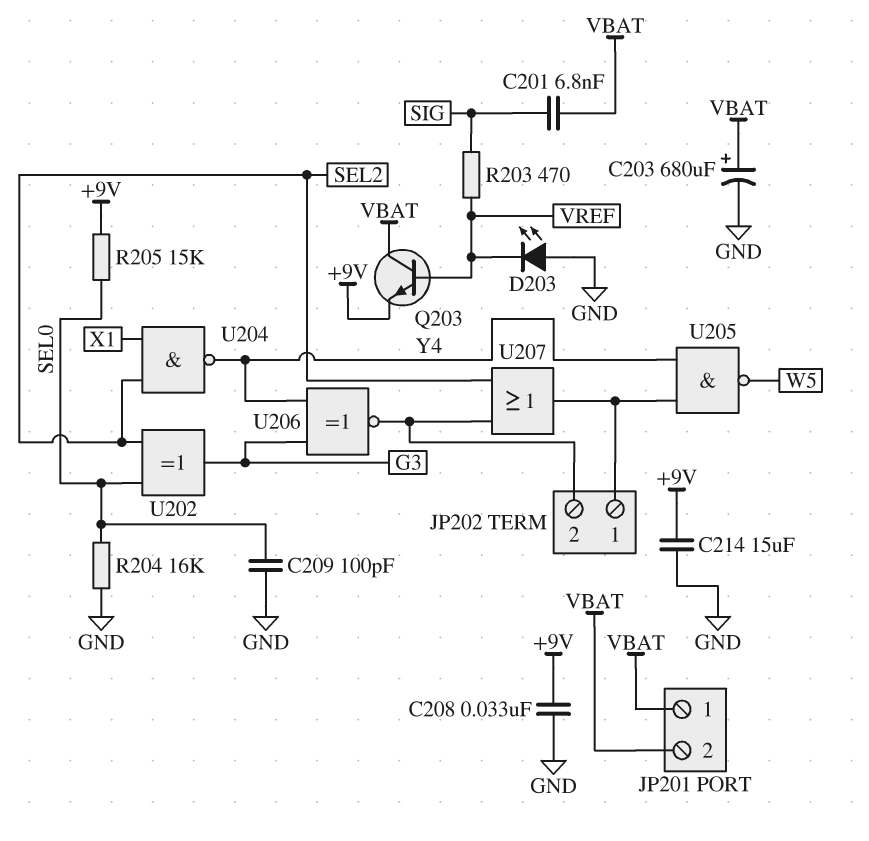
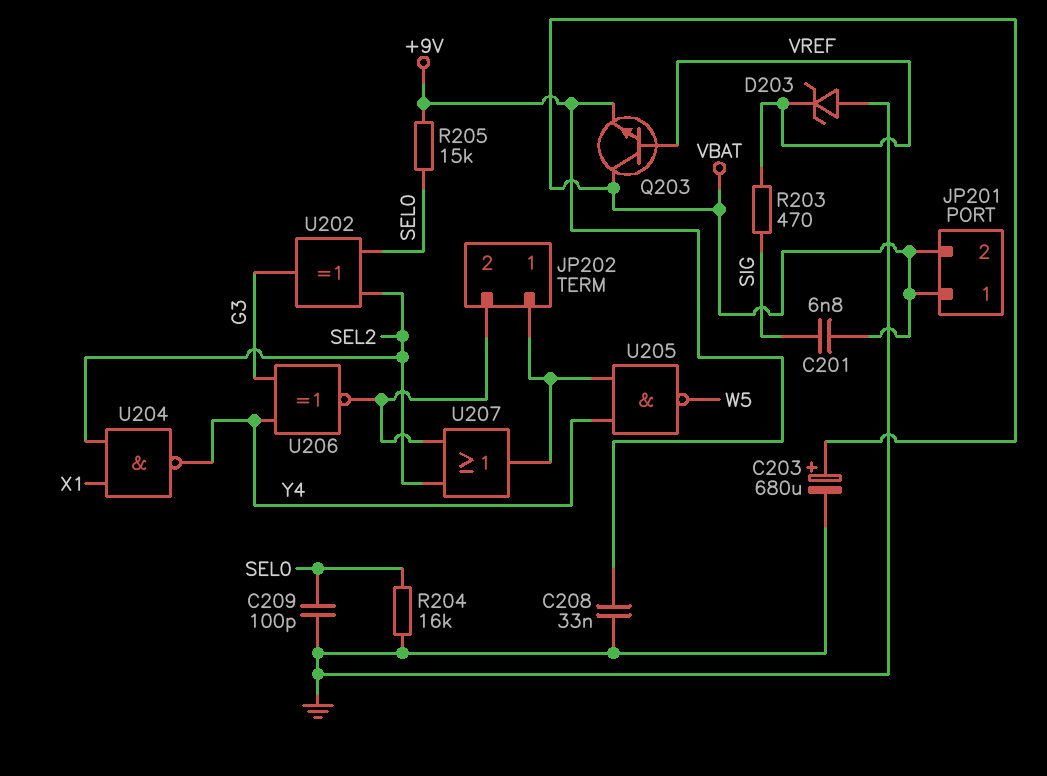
C214: 15uF (+9V, GND) -> none
D203: LED (A GND, K VREF) -> zener (A GND, K VREF)

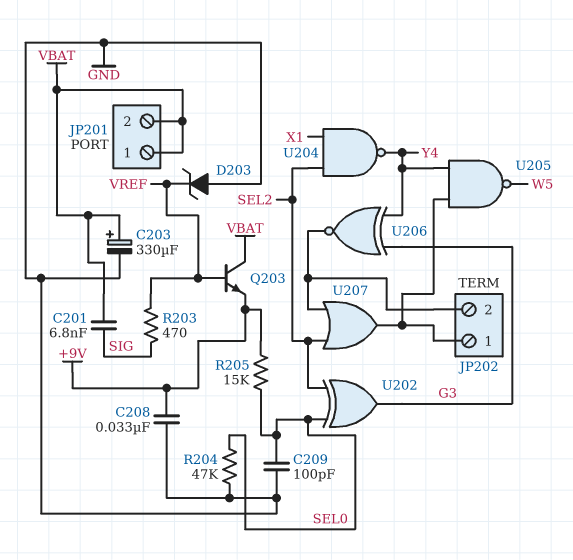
C203: 680uF (plus VBAT, minus GND) -> 330uF (plus VBAT, minus GND)
R204: 16k (GND, SEL0) -> 47k (GND, SEL0)

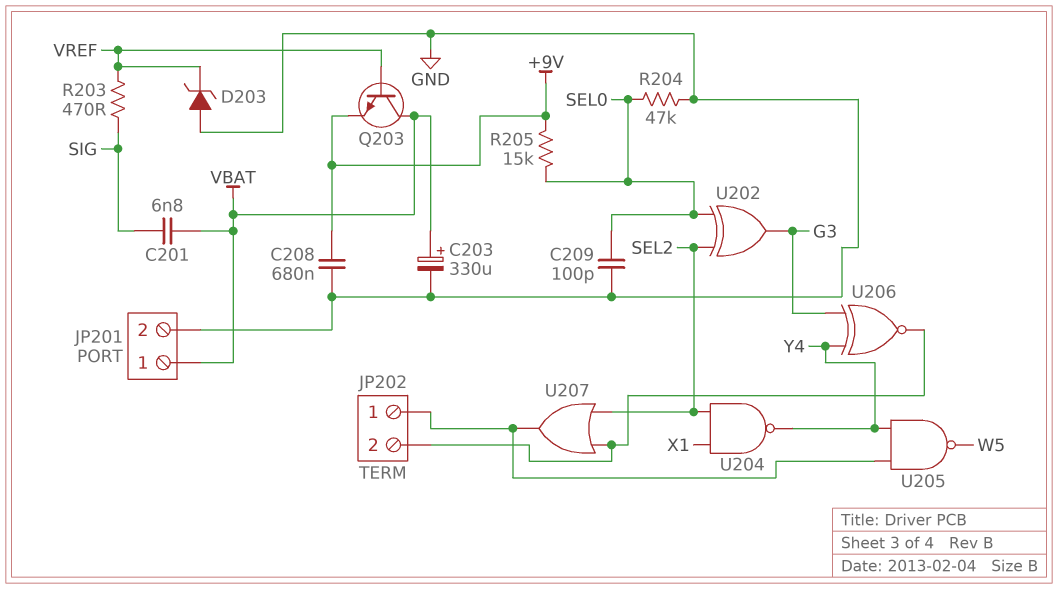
C208: 33nF (+9V, GND) -> 680nF (+9V, GND)
JP201 pin 2: VBAT -> GND

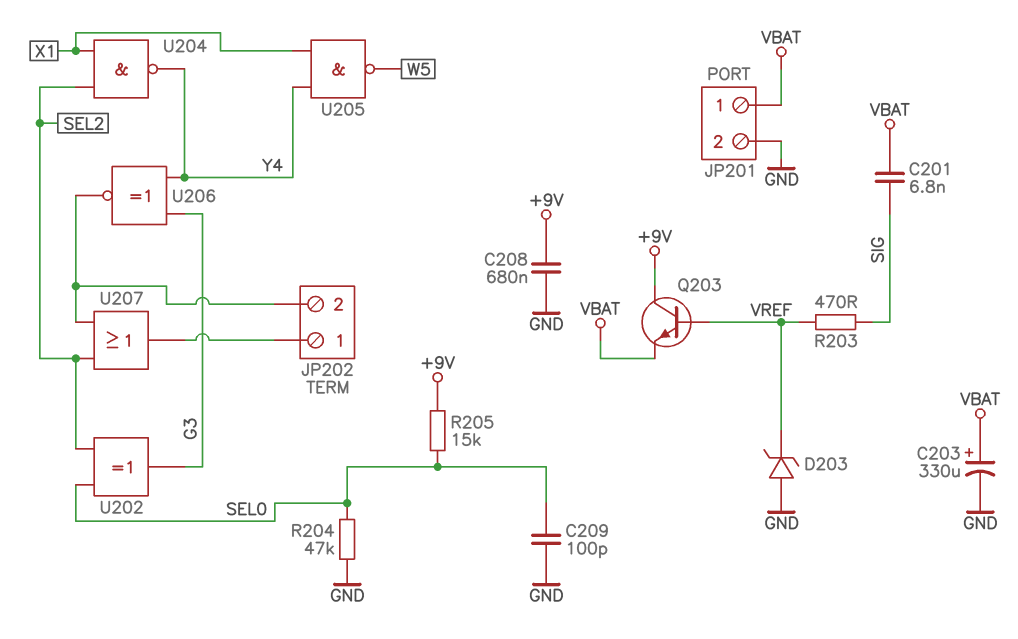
Q203: NPN (B VREF, C VBAT, E +9V) -> NPN (B VREF, C +9V, E VBAT)
U205: NAND (in JP202/1, in Y4, out W5) -> NAND (in X1, in Y4, out W5)

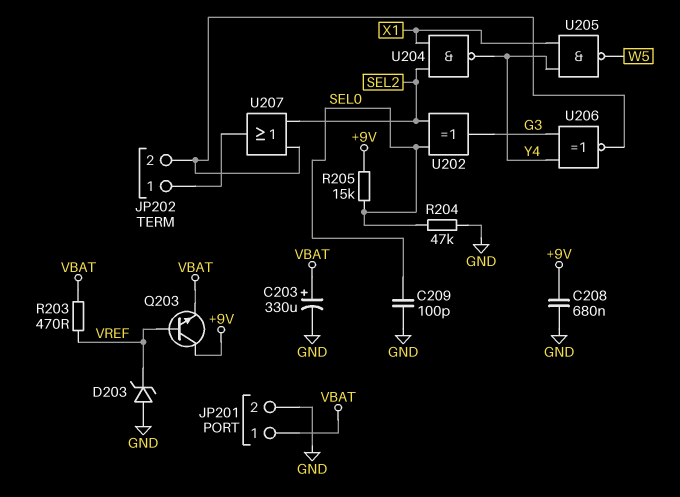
C201: 6.8nF (SIG, VBAT) -> none
R203: 470 (SIG, VREF) -> 470 (VBAT, VREF)

